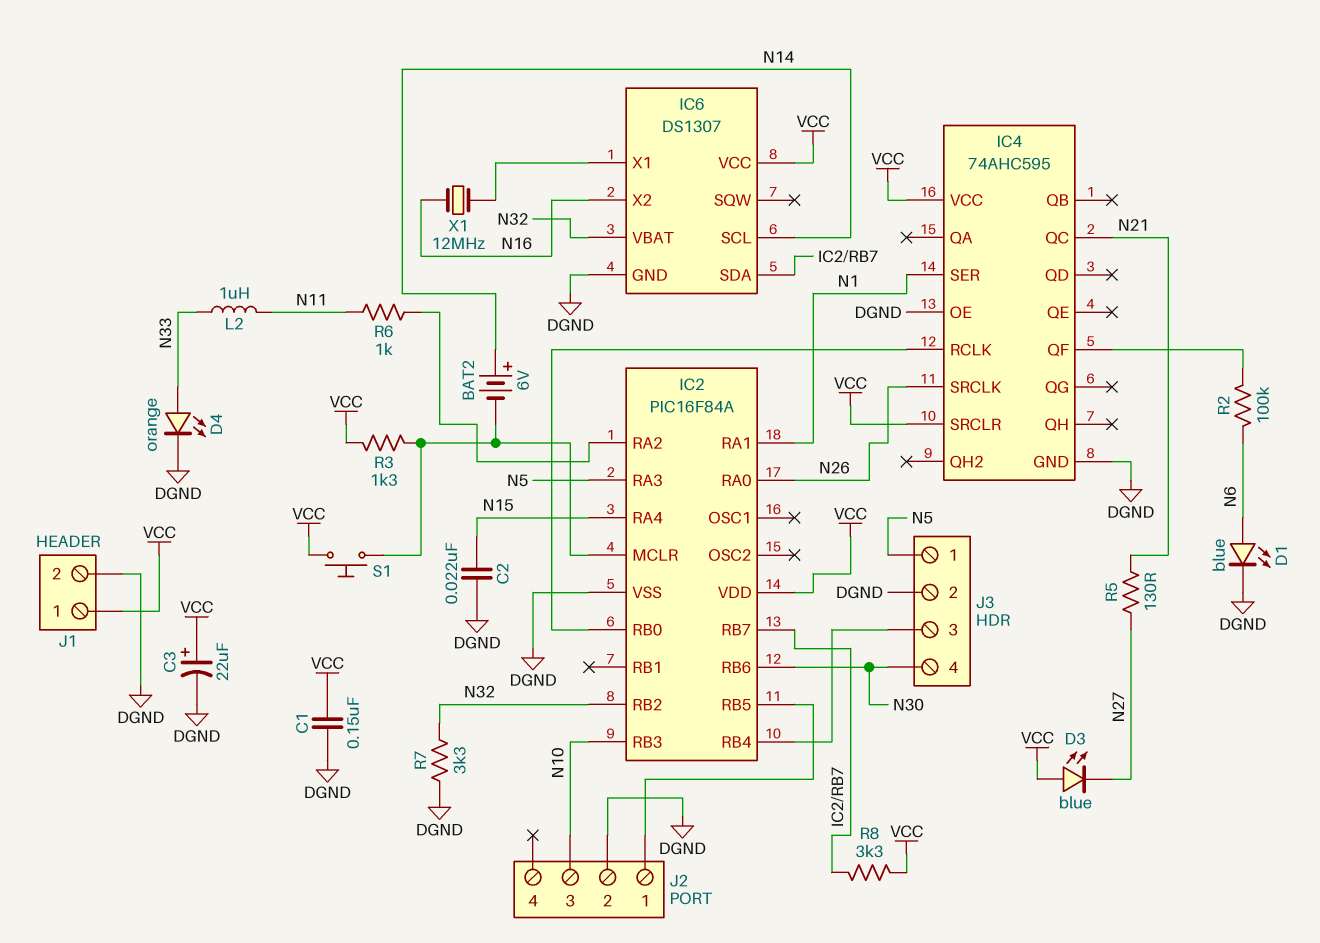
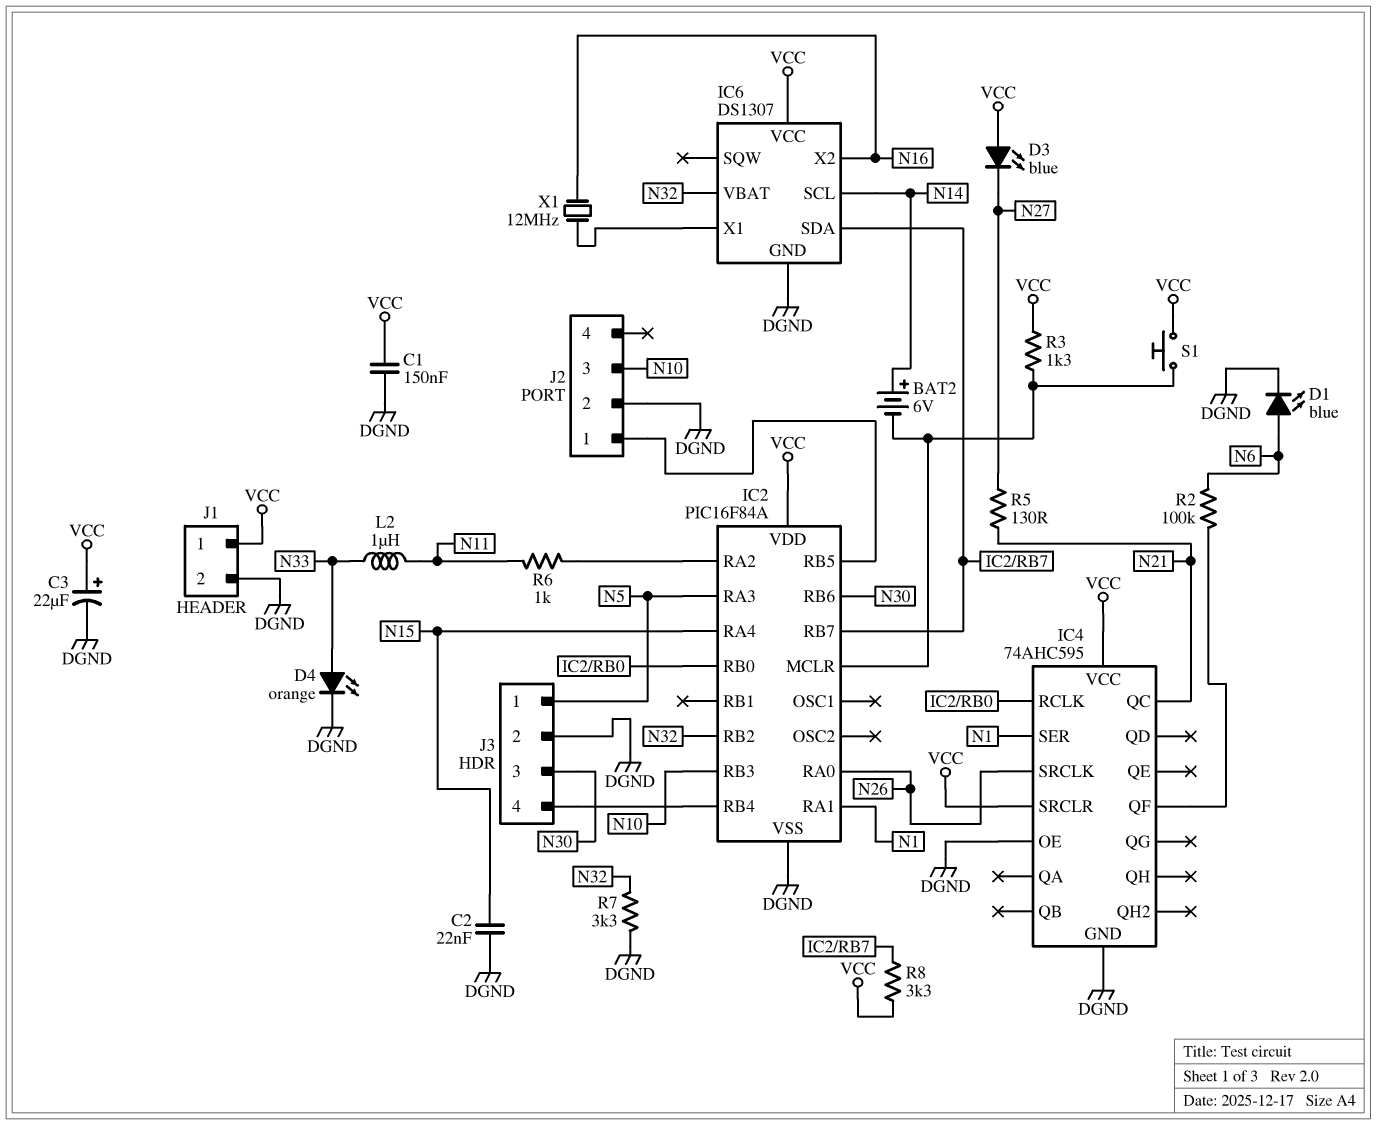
J3 pin 3: IC2/RB4 -> N30
J3 pin 4: N30 -> IC2/RB4

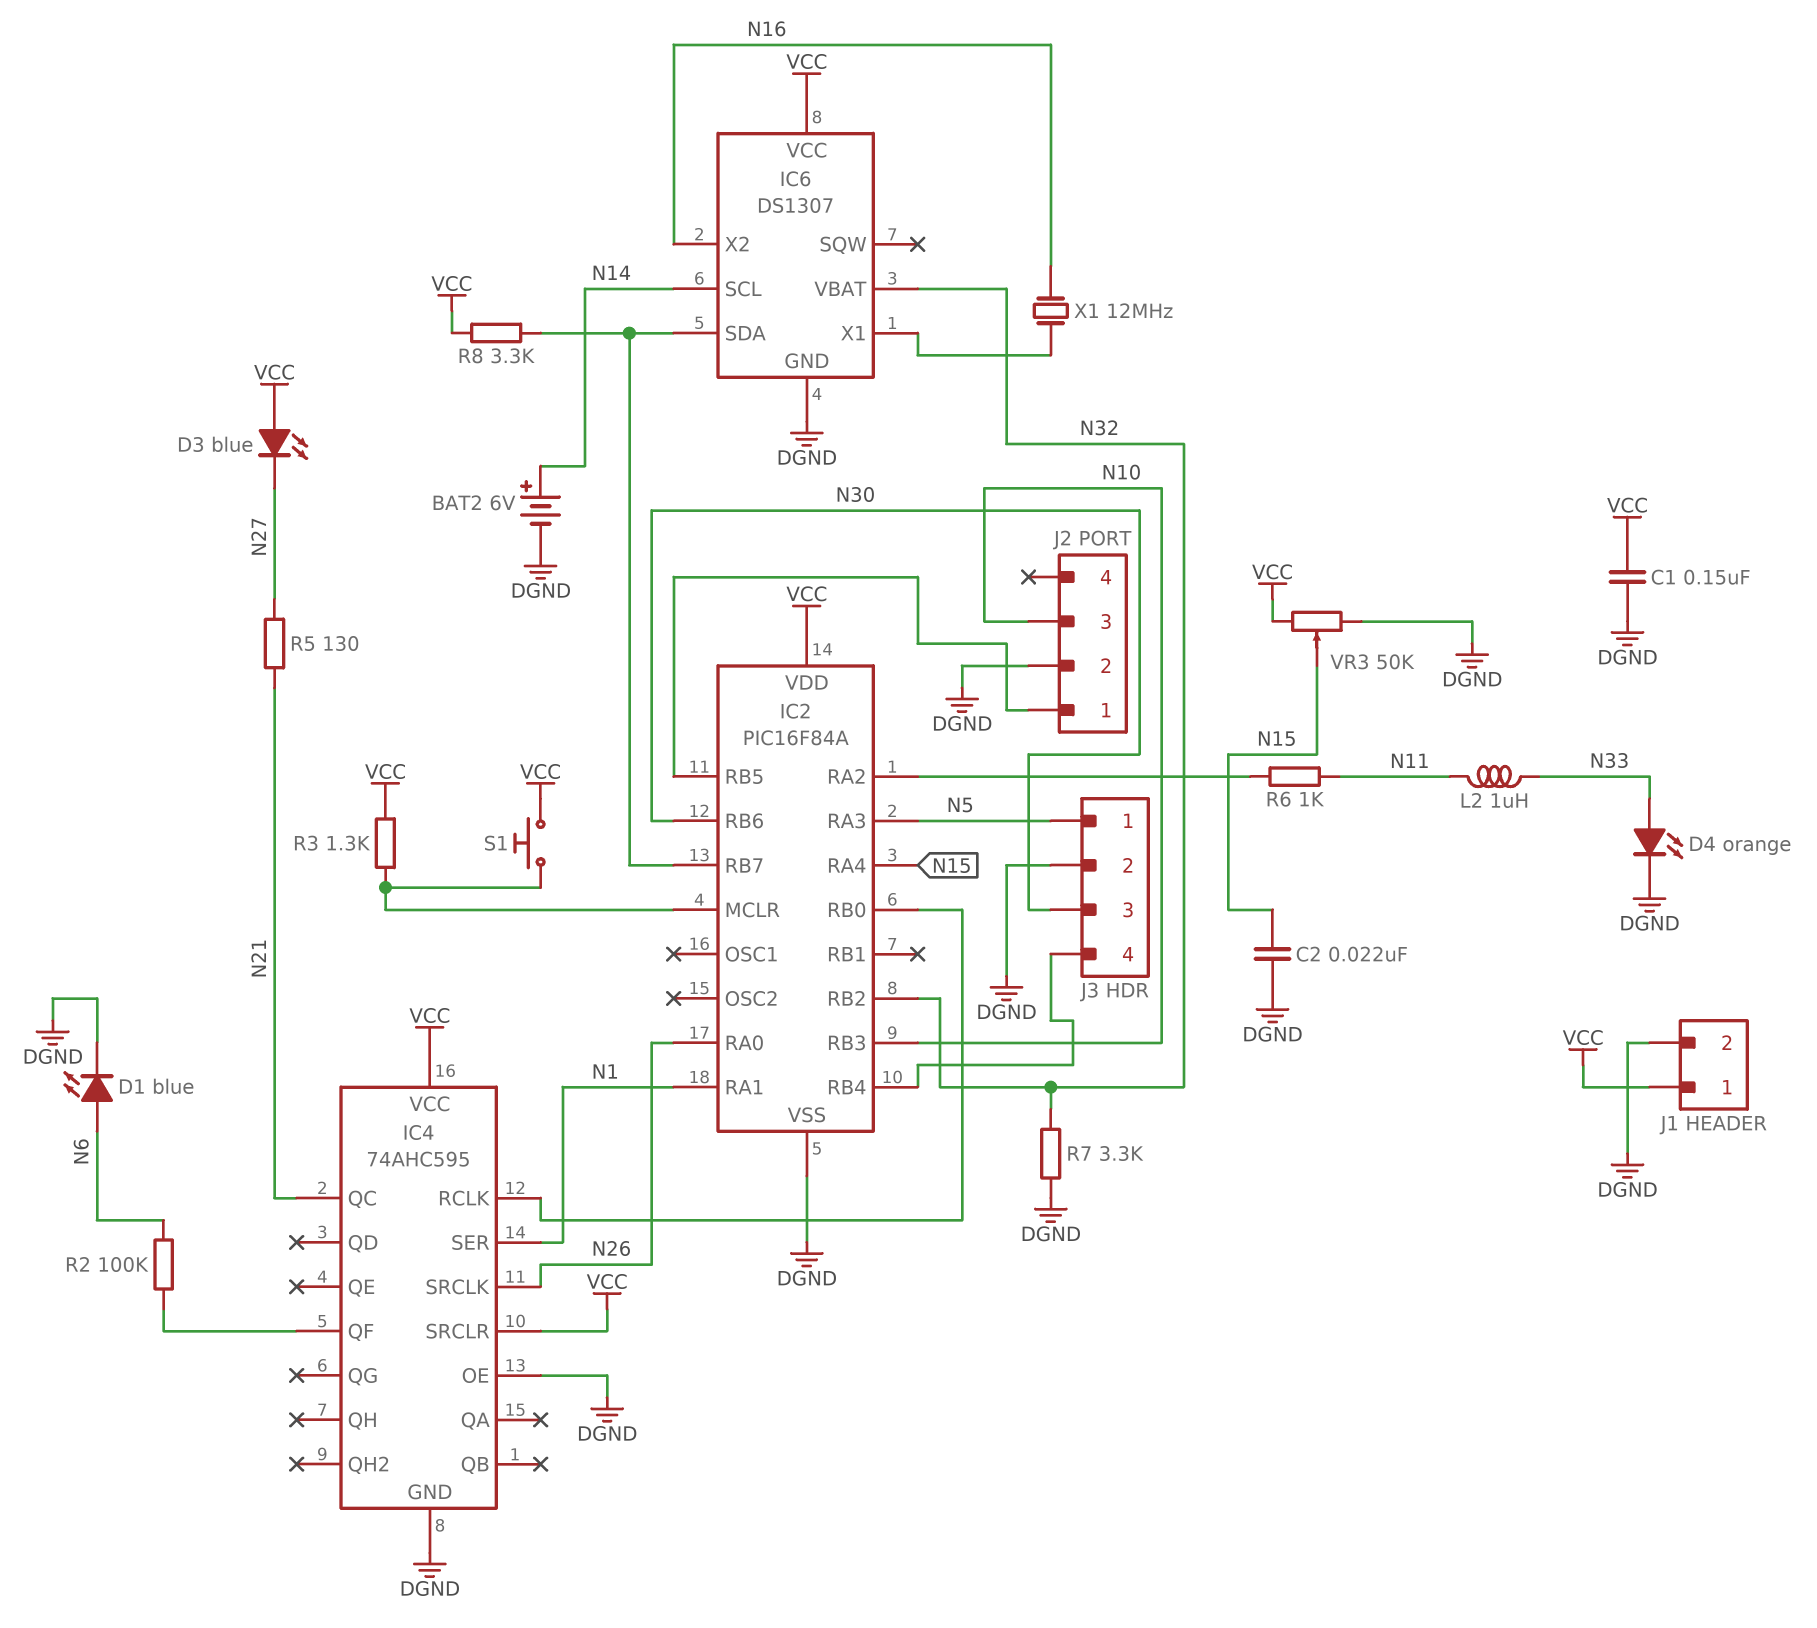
BAT2: 6V (plus N14, minus IC2/MCLR) -> 6V (plus N14, minus DGND)
C3: 22uF (plus VCC, minus DGND) -> none
VR3: none -> 50k (DGND, VCC, wiper N15)

